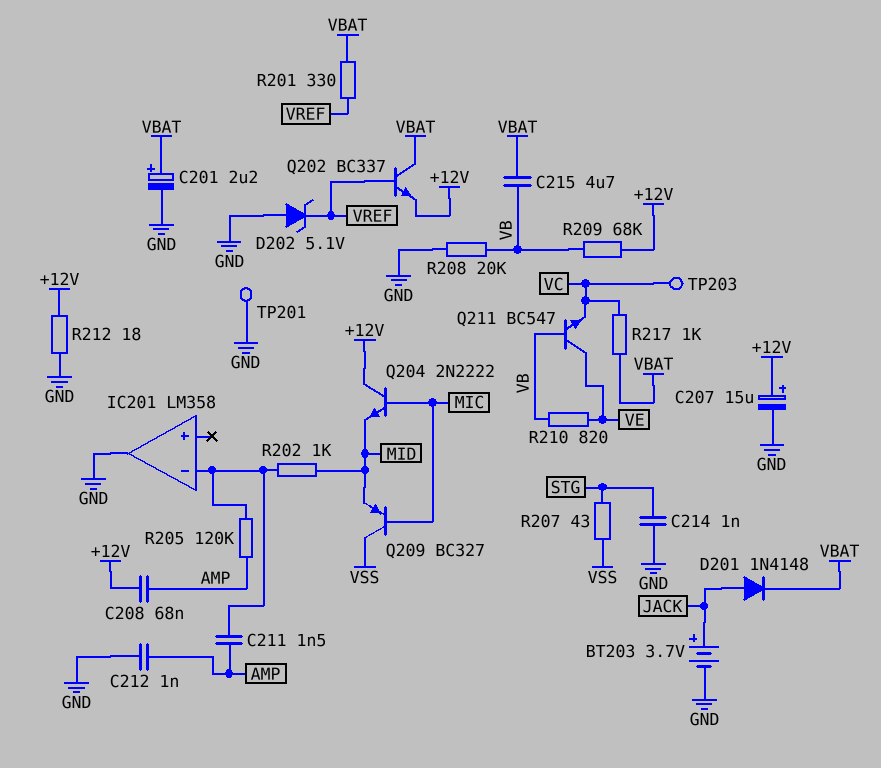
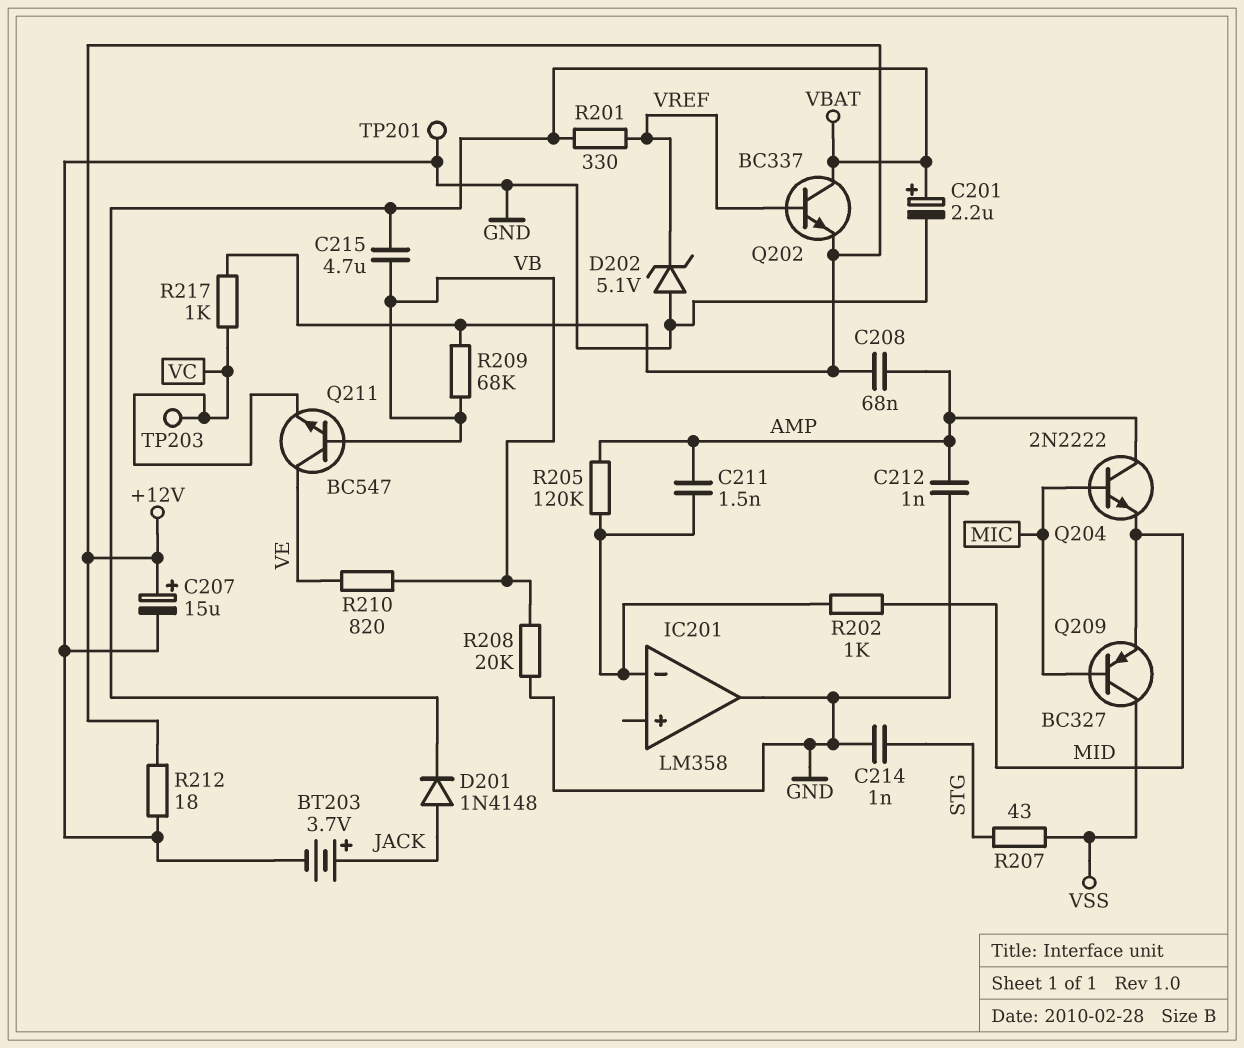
Q204: NPN 2N2222 (B MIC, C +12V, E MID) -> NPN 2N2222 (B MIC, C AMP, E MID)
R217: 1k (VBAT, VC) -> 1k (+12V, VC)

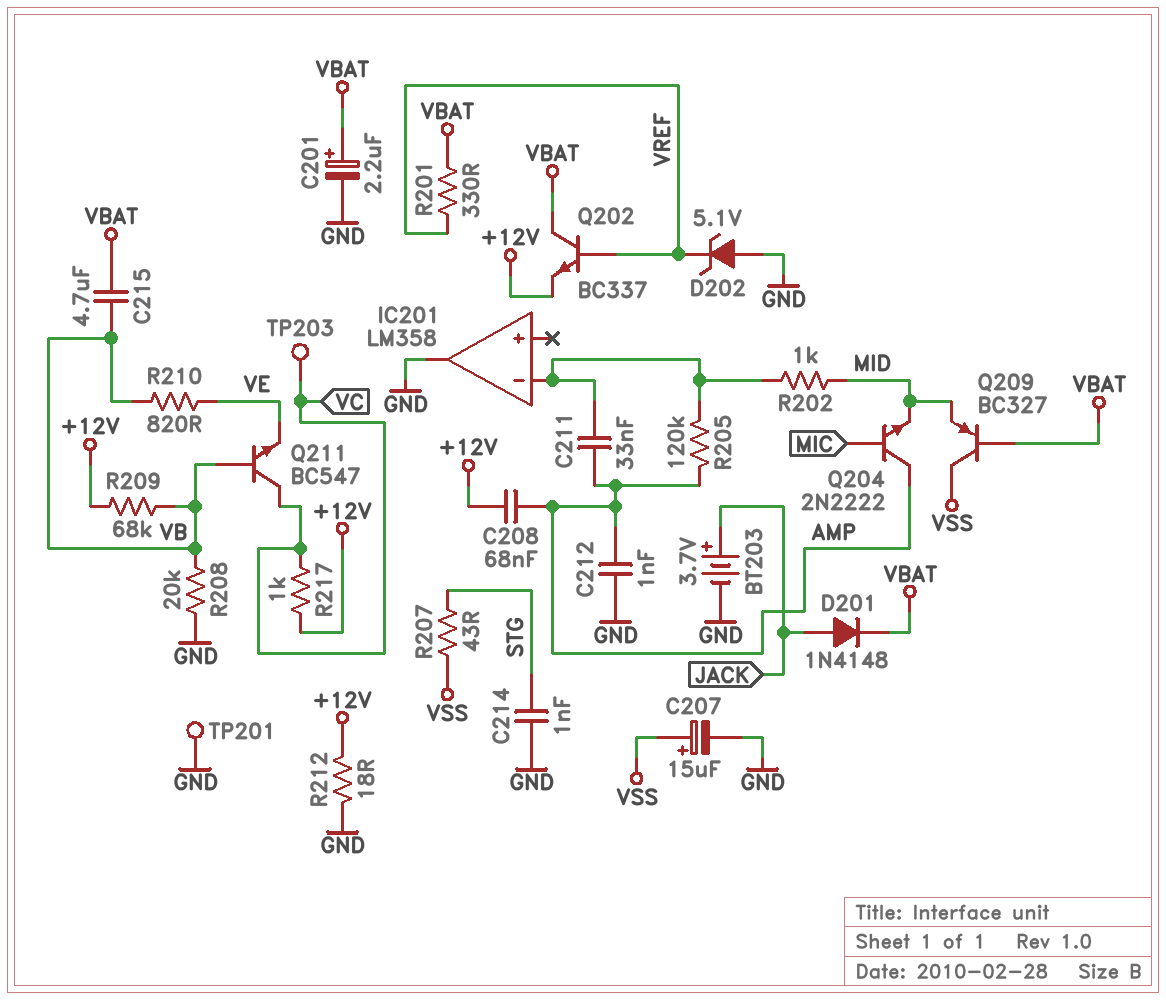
C207: 15uF (plus +12V, minus GND) -> 15uF (plus VSS, minus GND)
C211: 1.5nF (AMP, IC201/in-) -> 33nF (AMP, IC201/in-)
Q209: PNP BC327 (B MIC, C VSS, E MID) -> PNP BC327 (B VBAT, C VSS, E MID)
Q211: NPN BC547 (B VB, C VE, E VC) -> NPN BC547 (B VB, C VC, E VE)

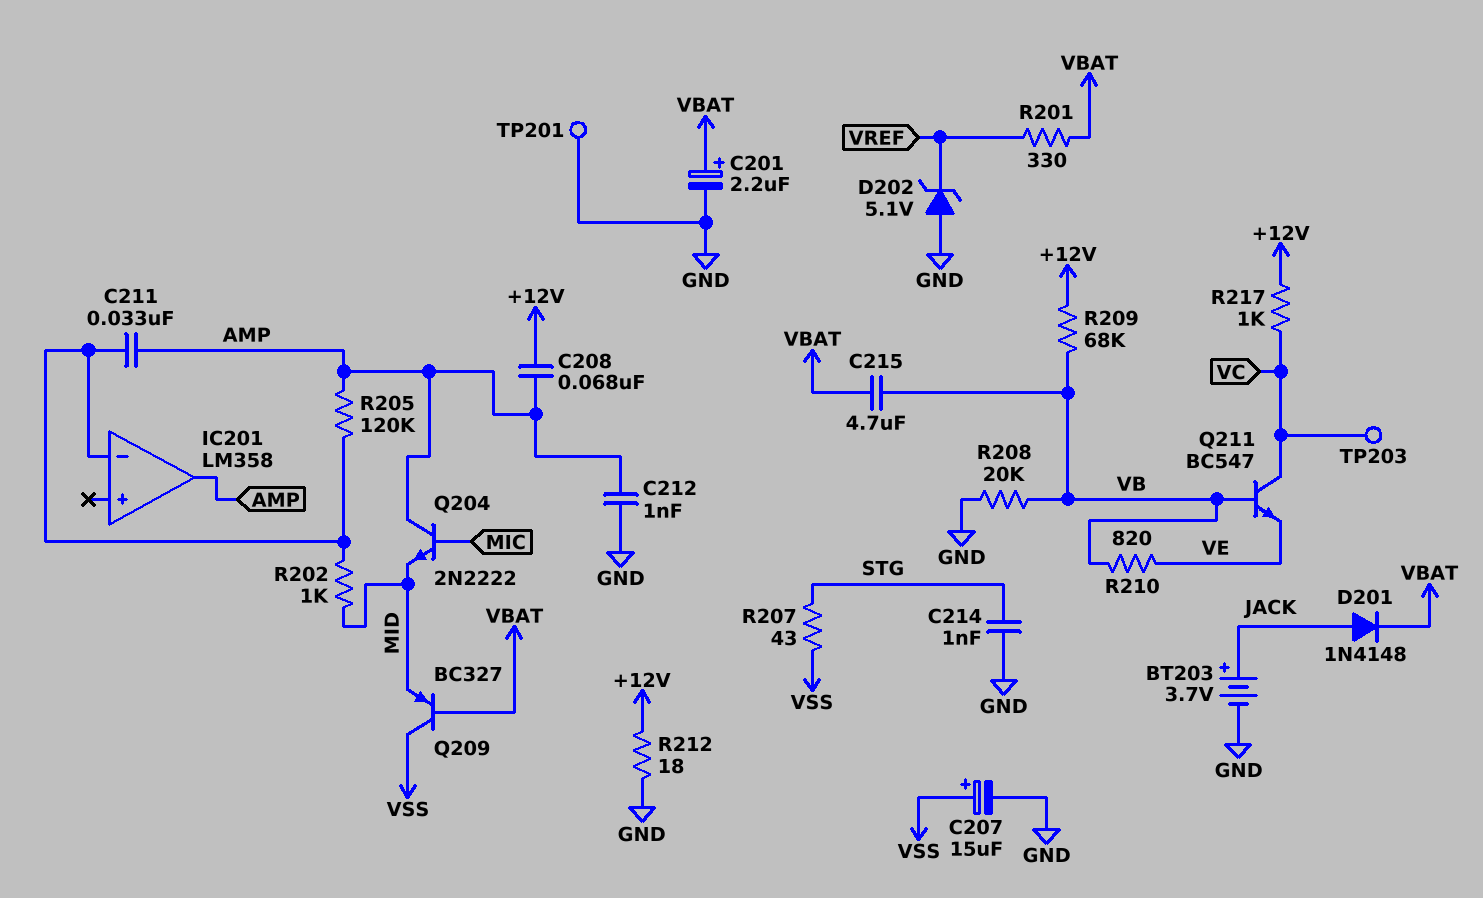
IC201 pin out: GND -> AMP
Q202: NPN BC337 (B VREF, C VBAT, E +12V) -> none

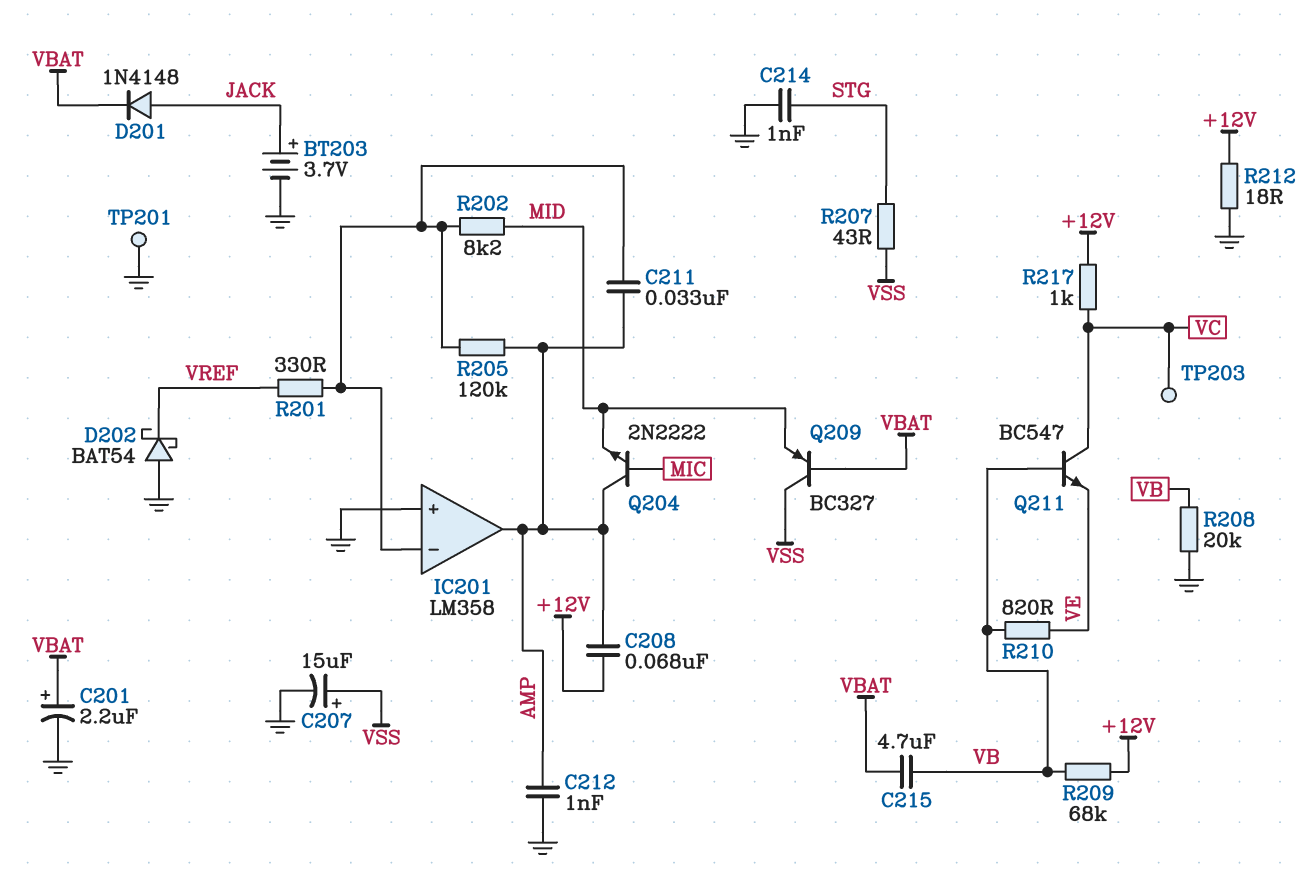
D202: zener 5.1V (A GND, K VREF) -> schottky BAT54 (A GND, K VREF)
IC201 pin in+: none -> GND
R201: 330 (VBAT, VREF) -> 330 (IC201/in-, VREF)
R202: 1k (IC201/in-, MID) -> 8.2k (IC201/in-, MID)

